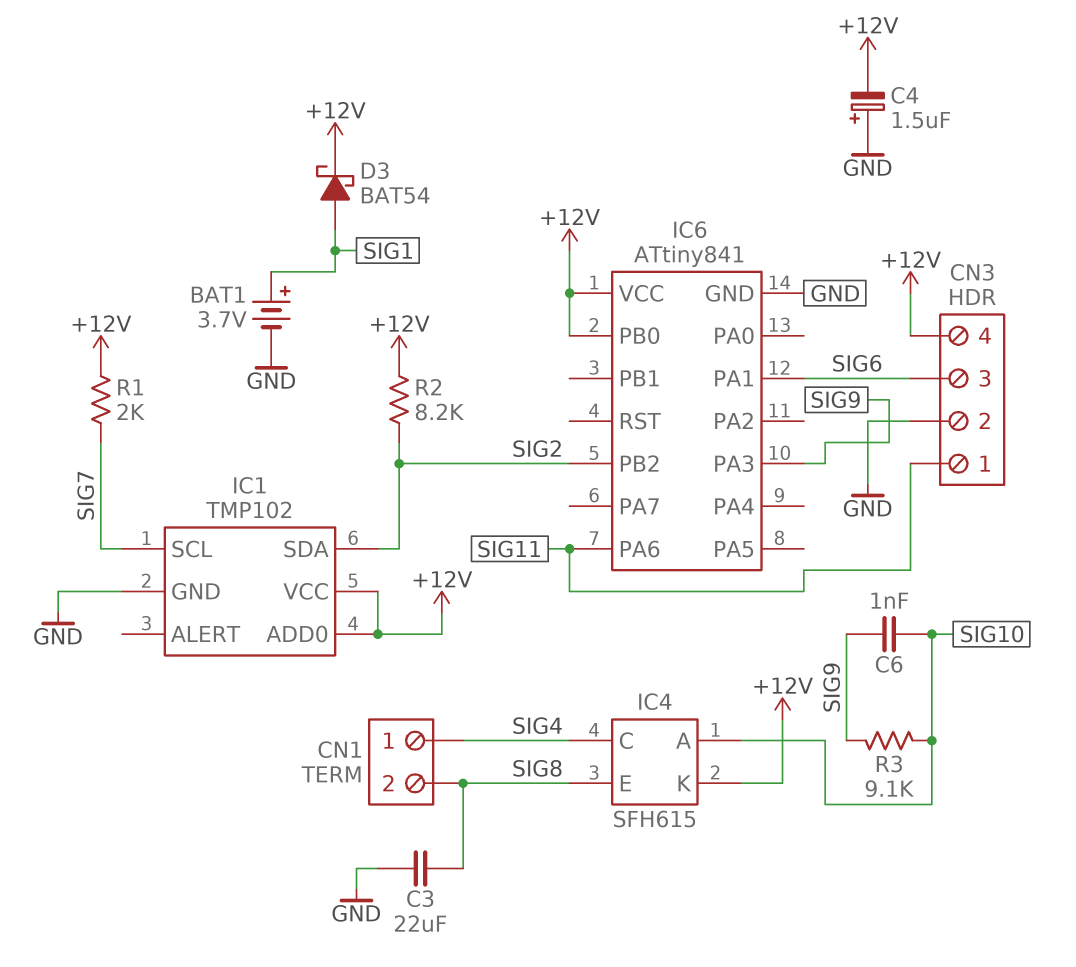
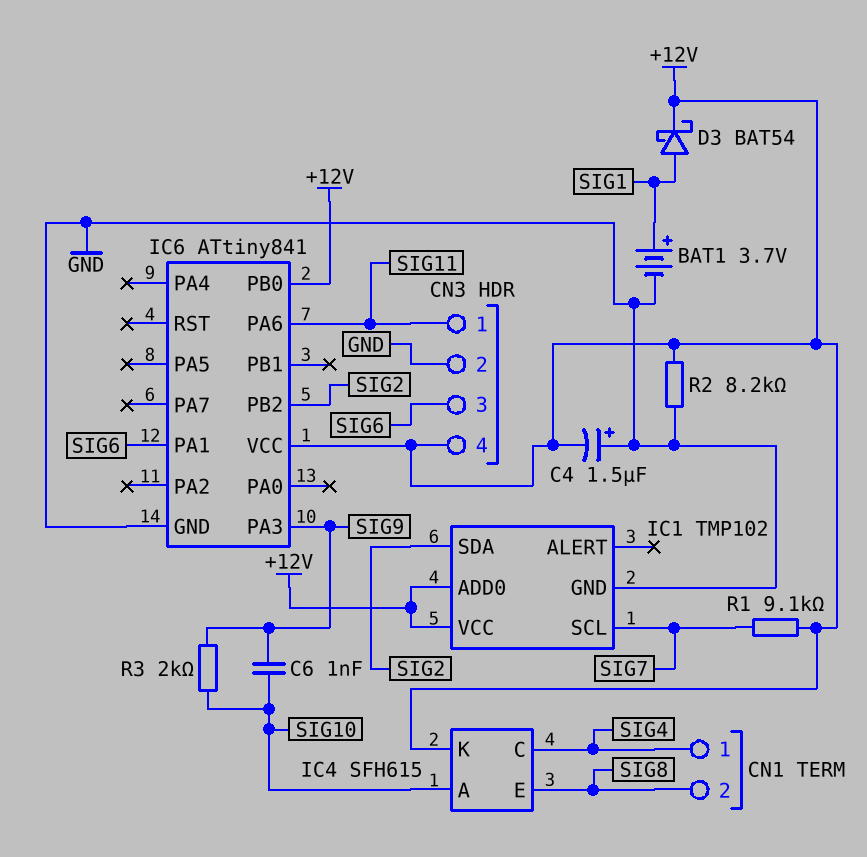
C3: 22uF (GND, SIG8) -> none
R1: 2k (+12V, SIG7) -> 9.1k (+12V, SIG7)
R2: 8.2k (+12V, SIG2) -> 8.2k (+12V, GND)
R3: 9.1k (SIG9, SIG10) -> 2k (SIG9, SIG10)

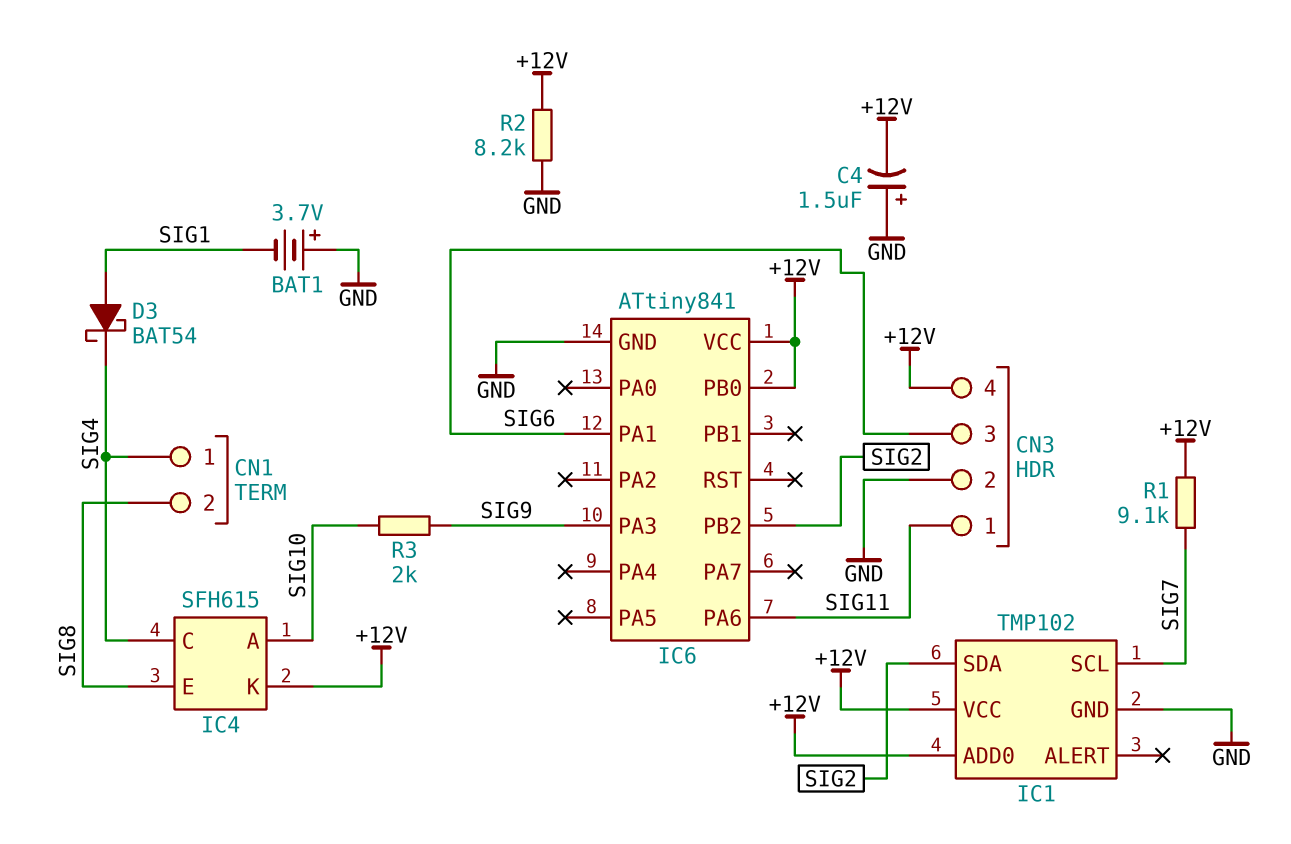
BAT1: 3.7V (plus SIG1, minus GND) -> 3.7V (plus GND, minus SIG1)
C6: 1nF (SIG9, SIG10) -> none
D3: schottky BAT54 (A SIG1, K +12V) -> schottky BAT54 (A SIG1, K SIG4)

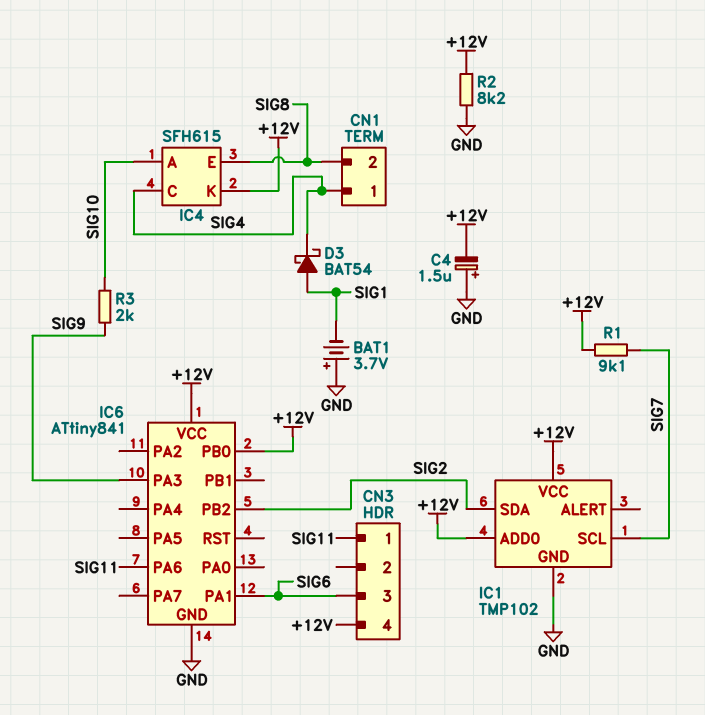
CN3 pin 2: GND -> none

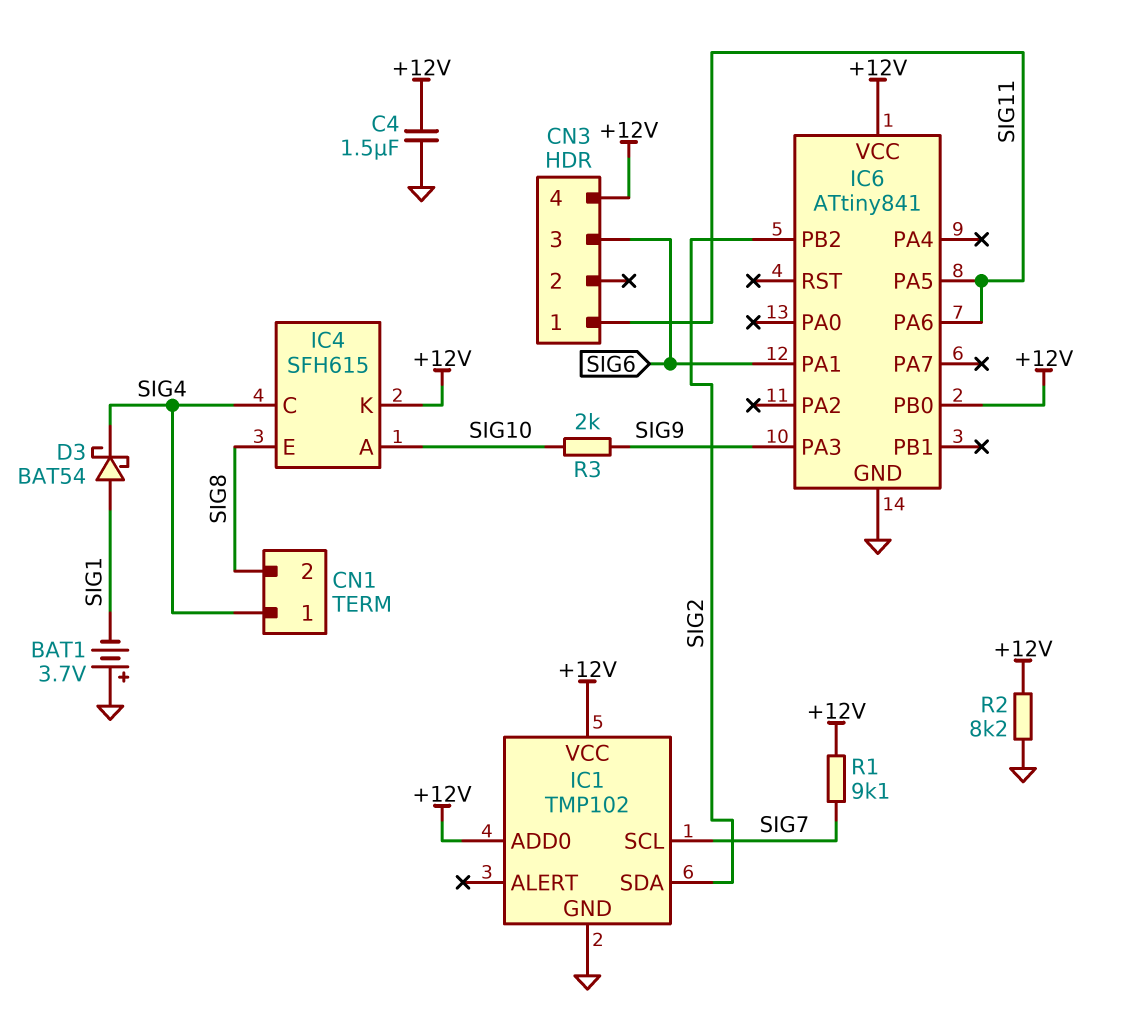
C4: 1.5uF (plus GND, minus +12V) -> 1.5uF (+12V, GND)
IC6 pin PA5: none -> SIG11

